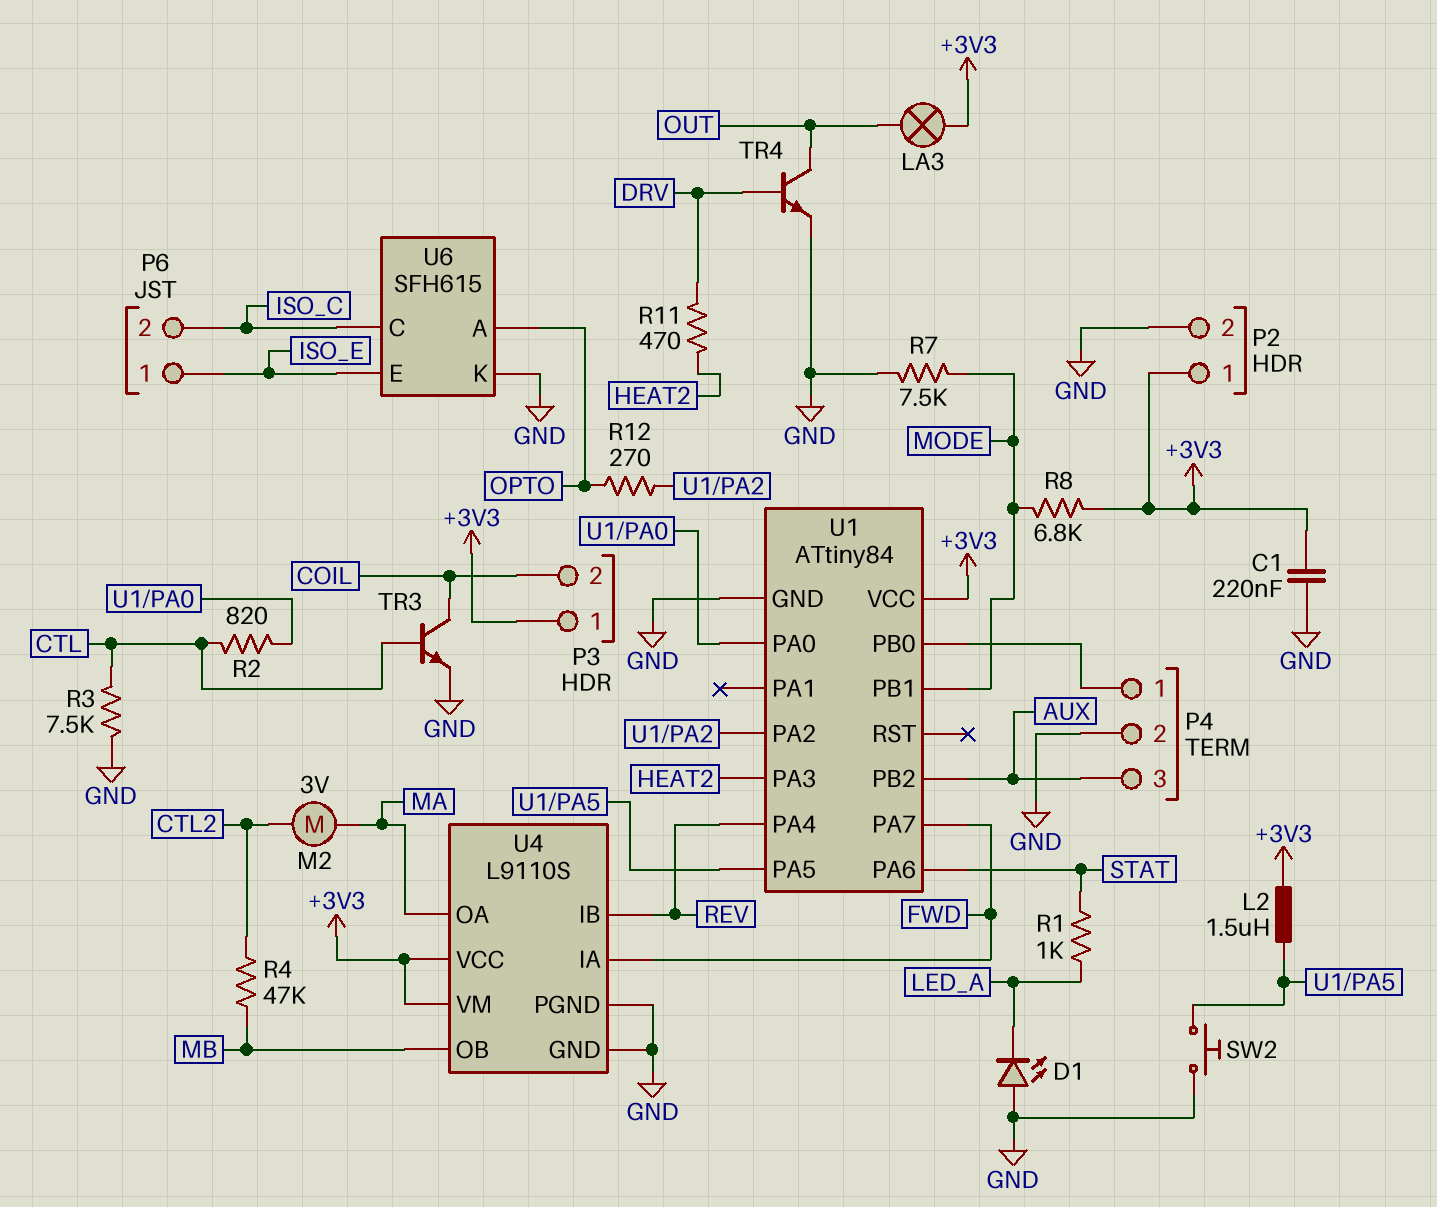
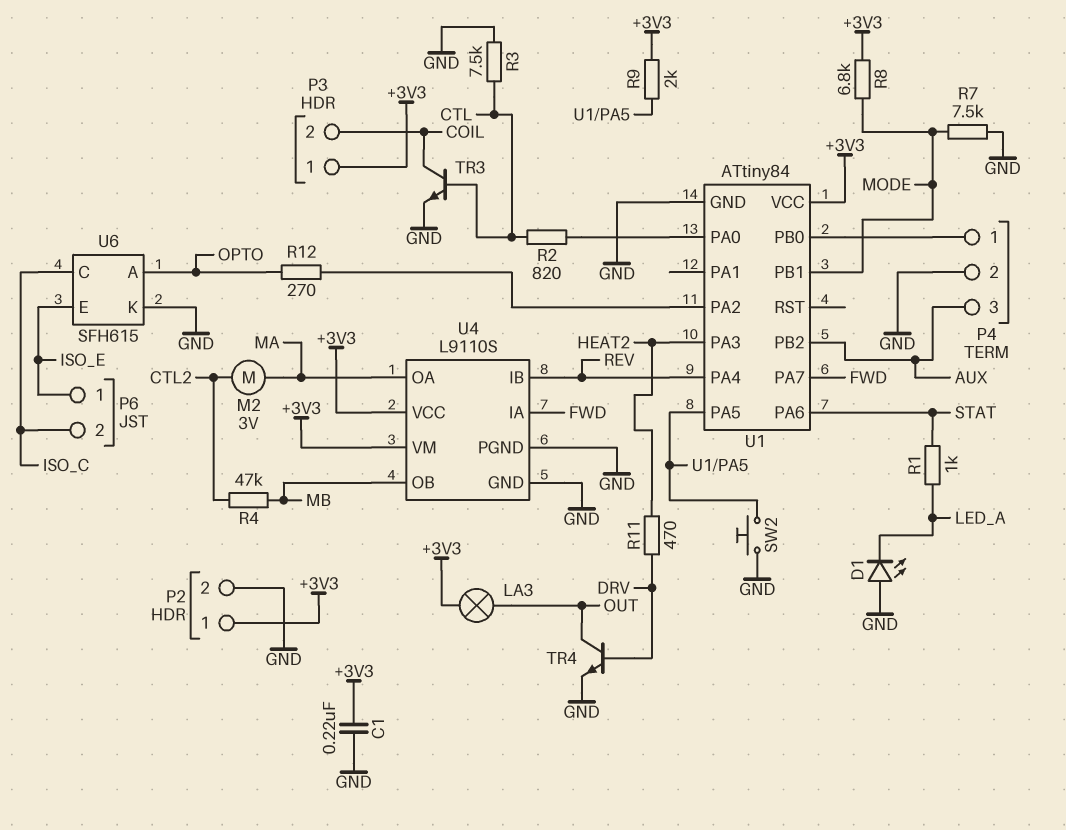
L2: 1.5uH (+3V3, U1/PA5) -> none
R9: none -> 2k (+3V3, U1/PA5)

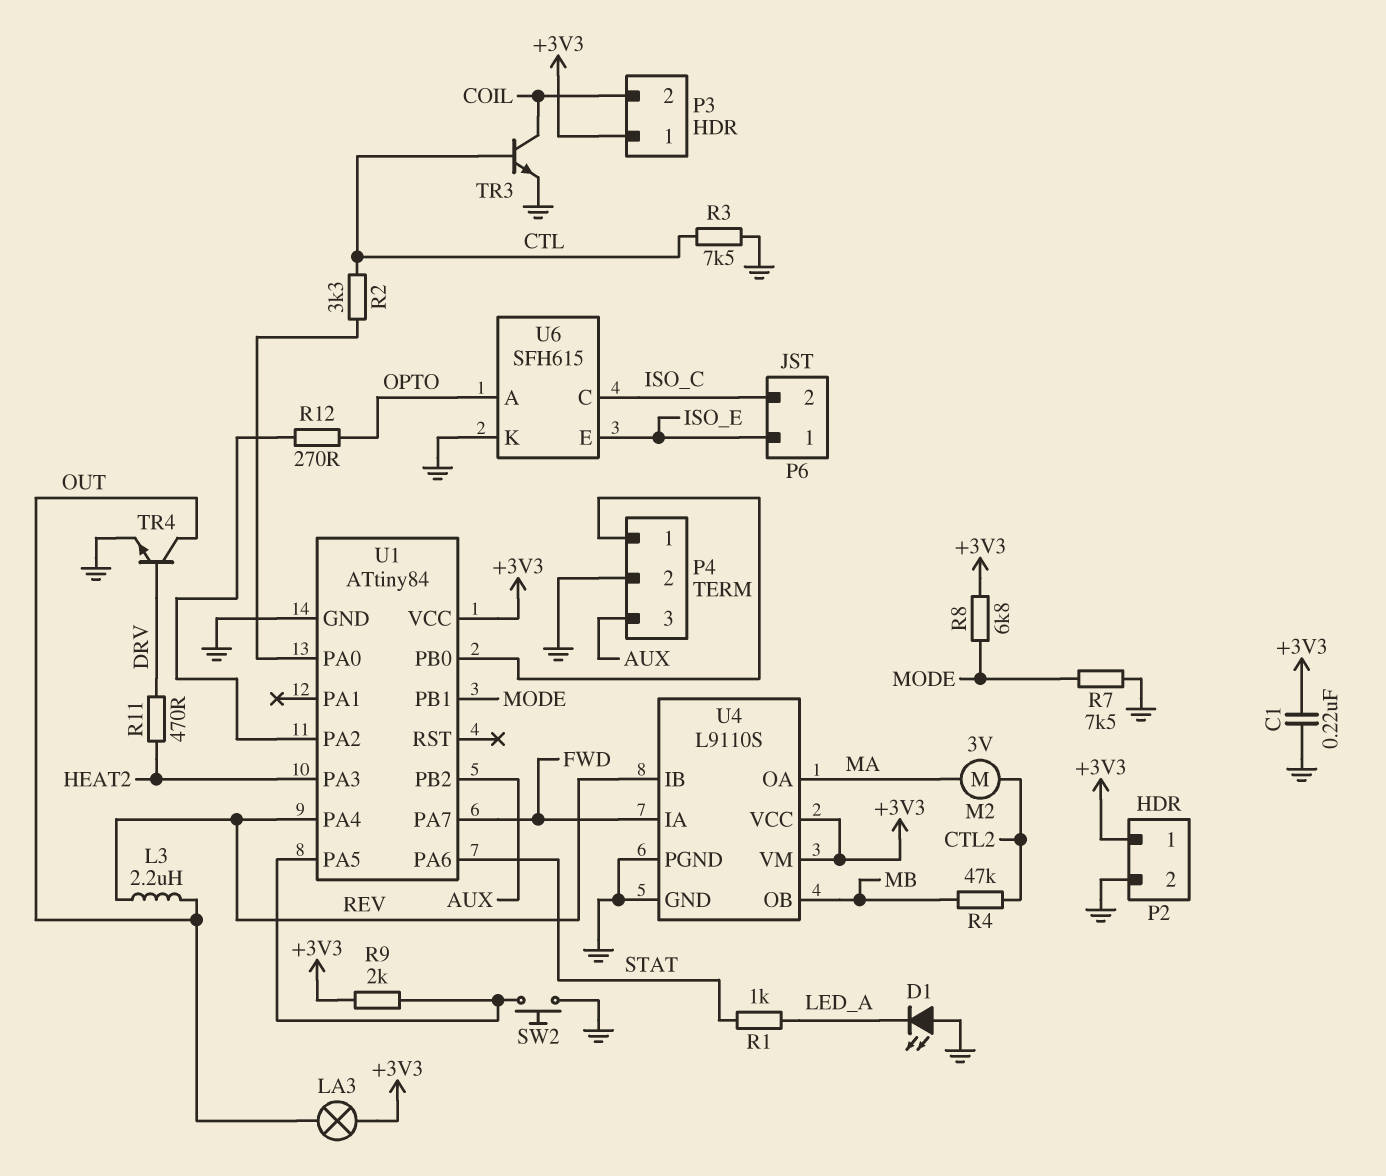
L3: none -> 2.2uH (OUT, REV)
R2: 820 (CTL, U1/PA0) -> 3.3k (CTL, U1/PA0)

